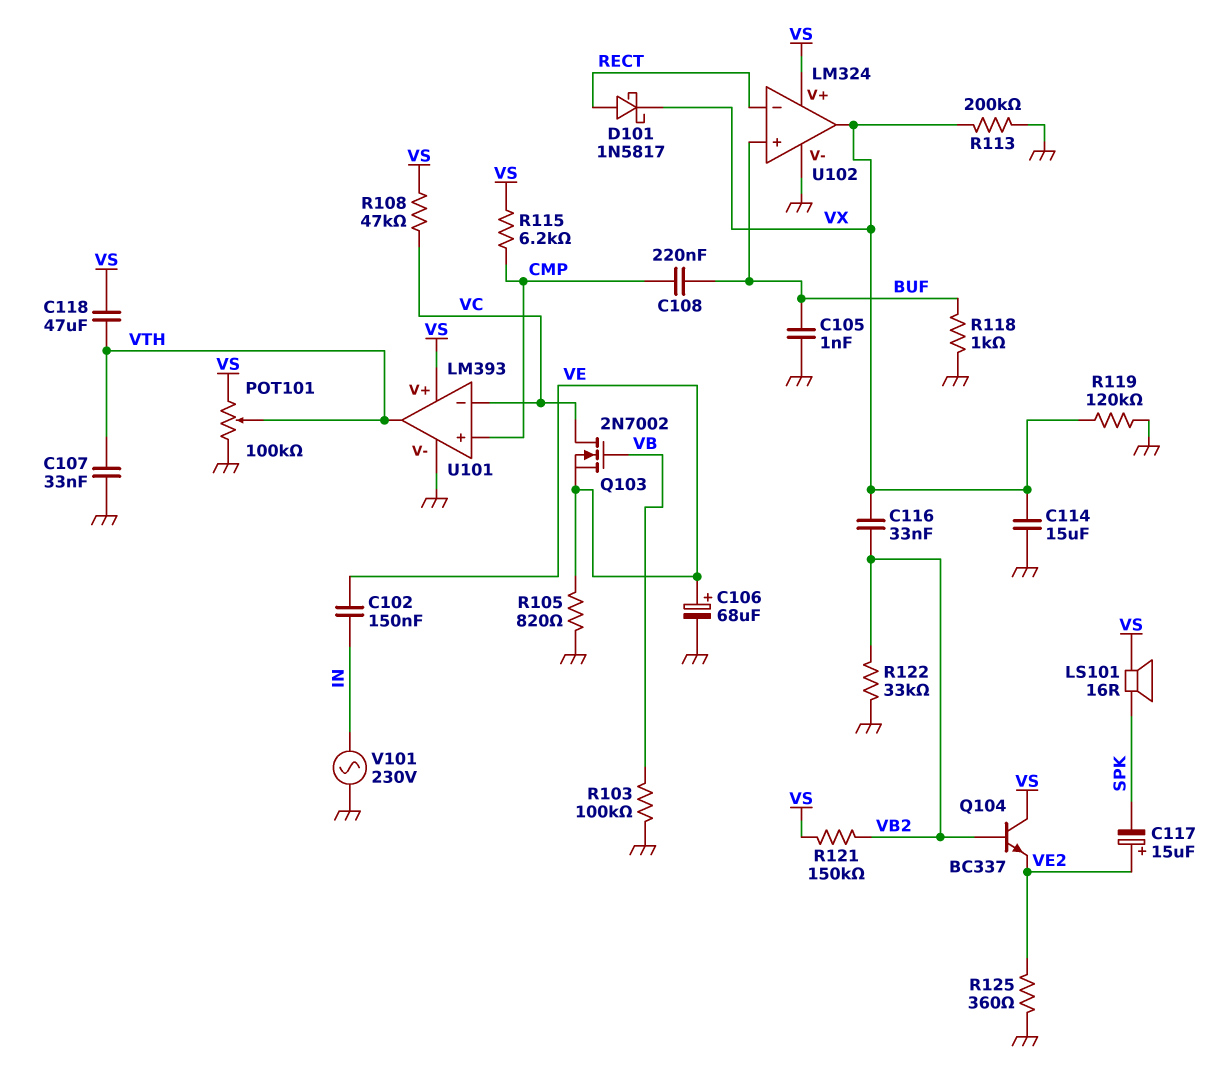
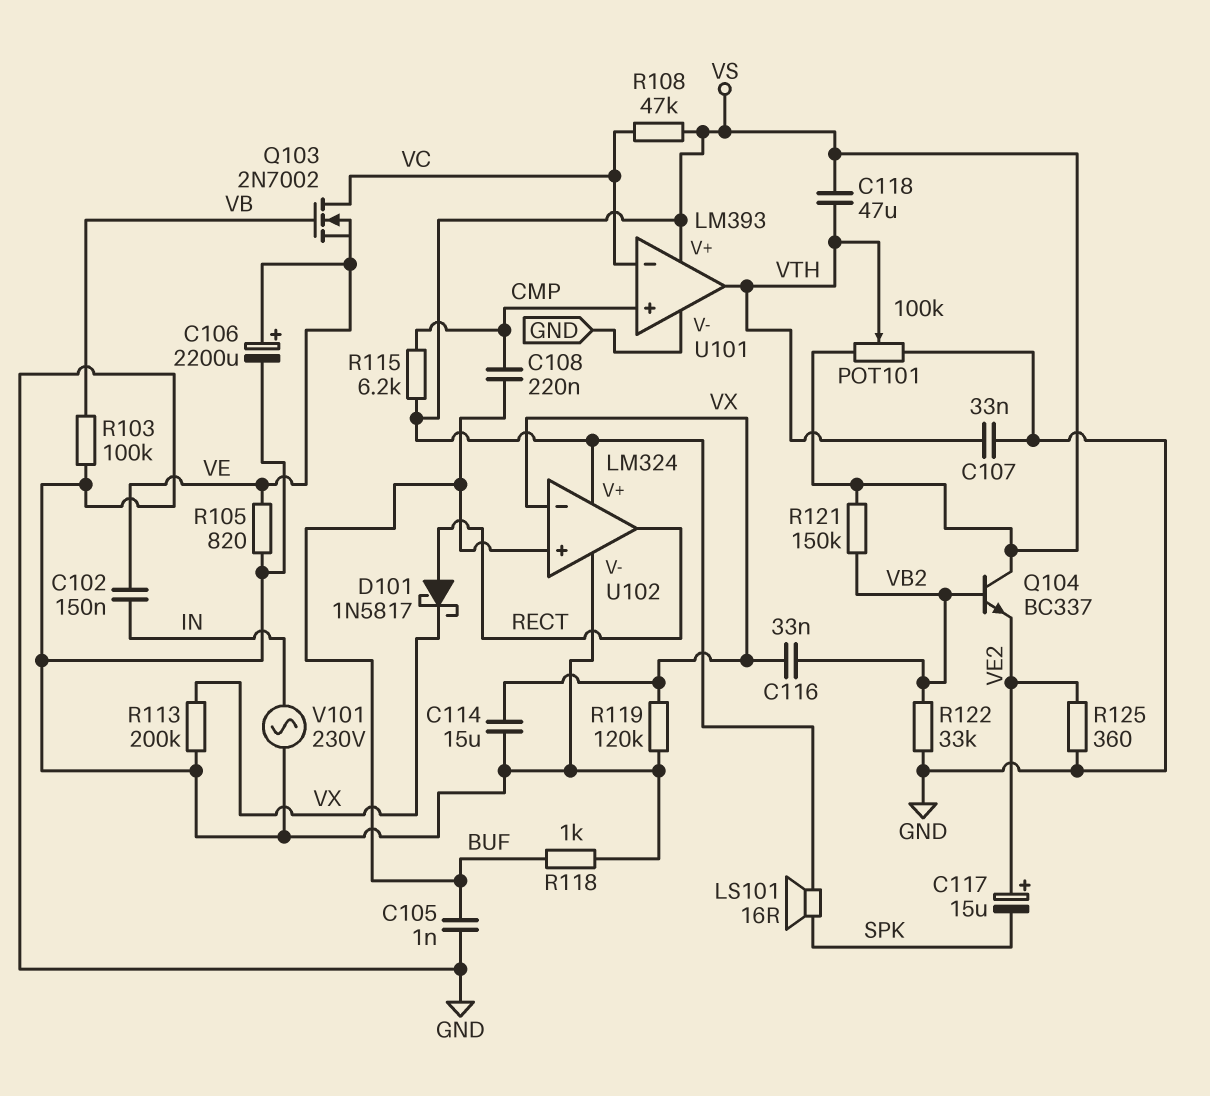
C106: 68uF (plus VE, minus GND) -> 2200uF (plus VE, minus GND)
U102 pin in-: RECT -> VX
U102 pin out: VX -> RECT

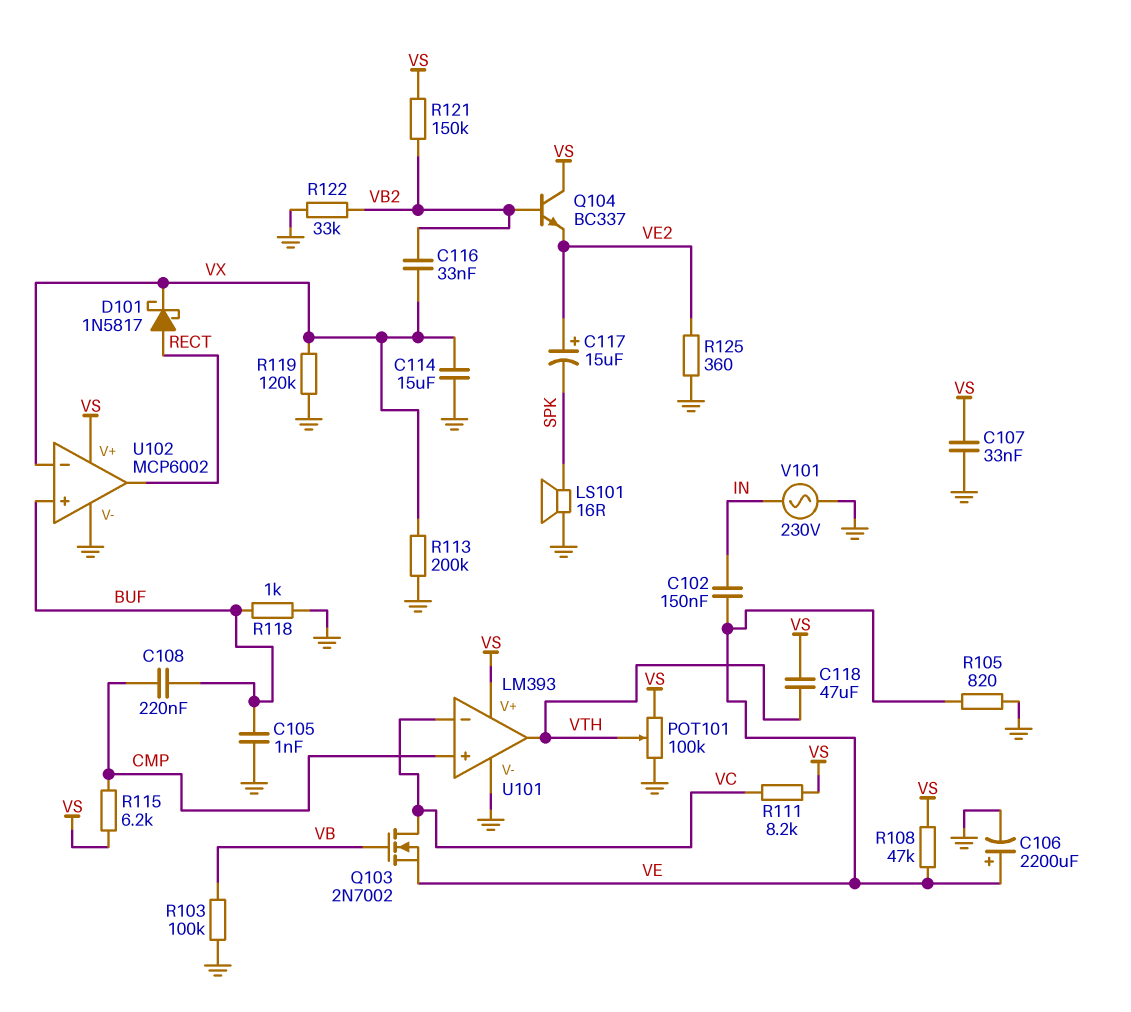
C107: 33nF (GND, VTH) -> 33nF (GND, VS)
LS101: speaker 16R (SPK, VS) -> speaker 16R (GND, SPK)
R108: 47k (VC, VS) -> 47k (VE, VS)
R111: none -> 8.2k (VC, VS)
U102: LM324 -> MCP6002

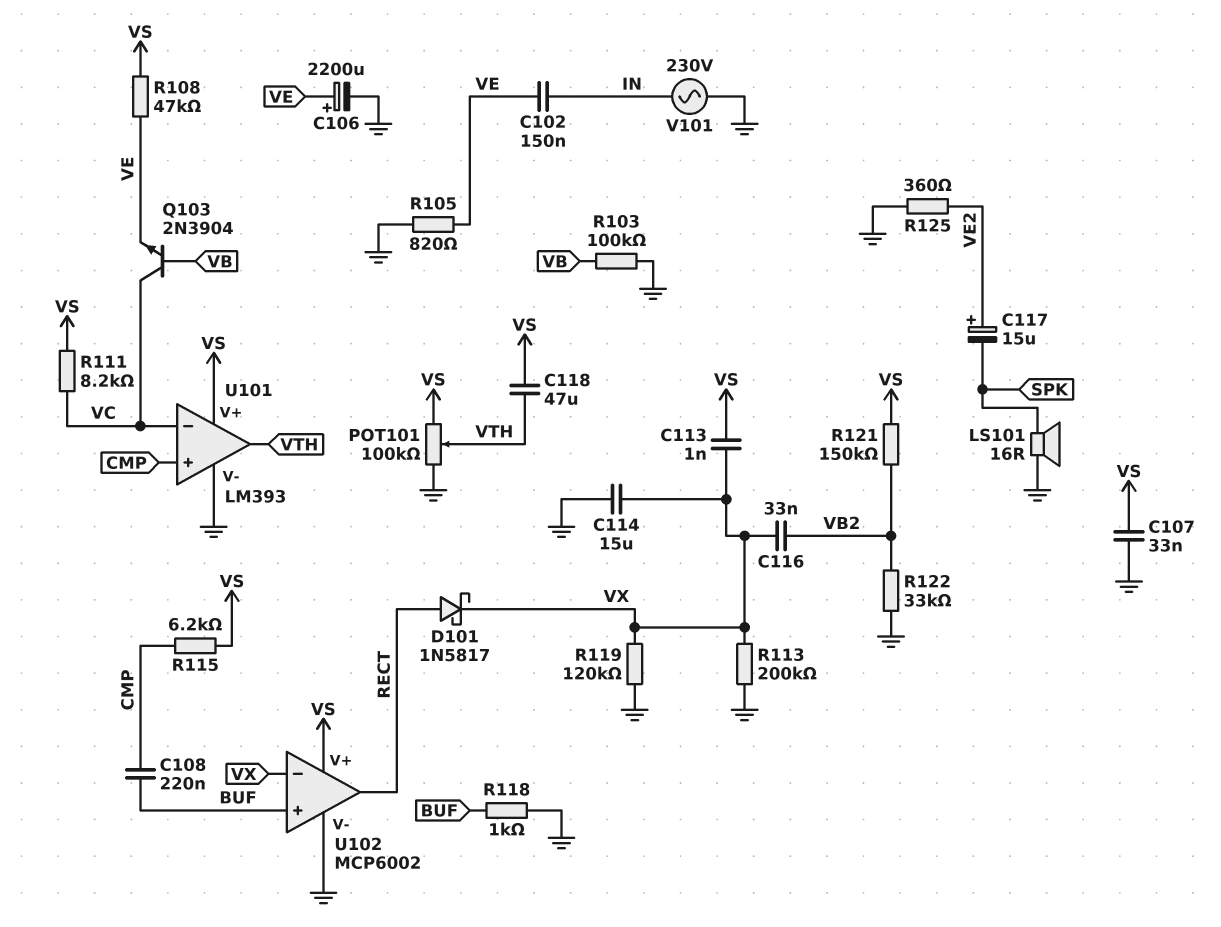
C105: 1nF (BUF, GND) -> none
C113: none -> 1nF (VS, VX)
Q103: NMOS 2N7002 (G VB, D VC, S VE) -> NPN 2N3904 (B VB, C VC, E VE)
Q104: NPN BC337 (B VB2, C VS, E VE2) -> none

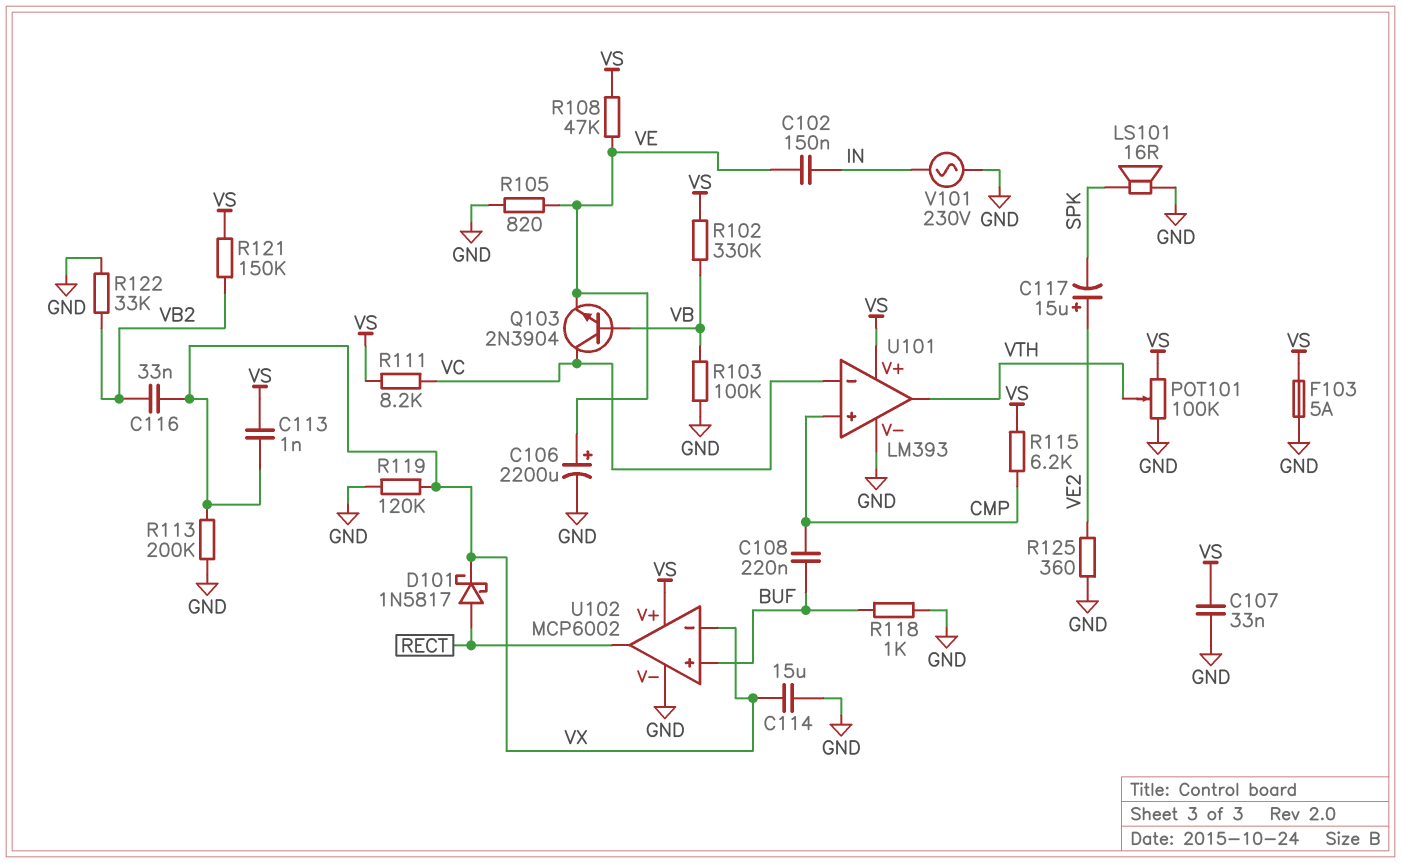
C118: 47uF (VS, VTH) -> none
F103: none -> 5A (GND, VS)
R102: none -> 330k (VB, VS)

